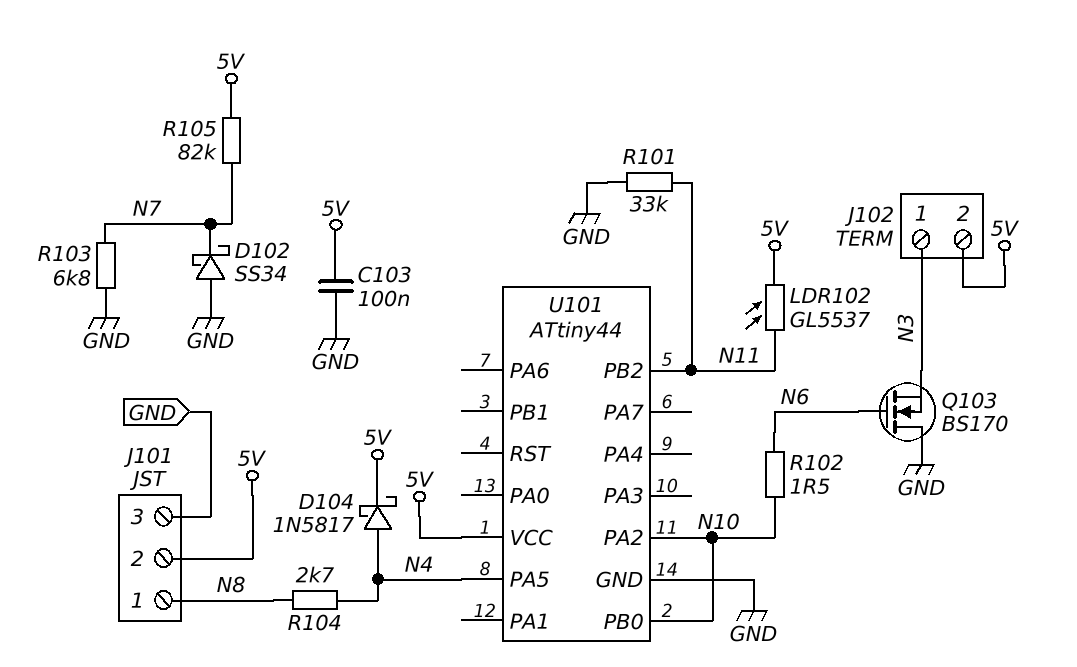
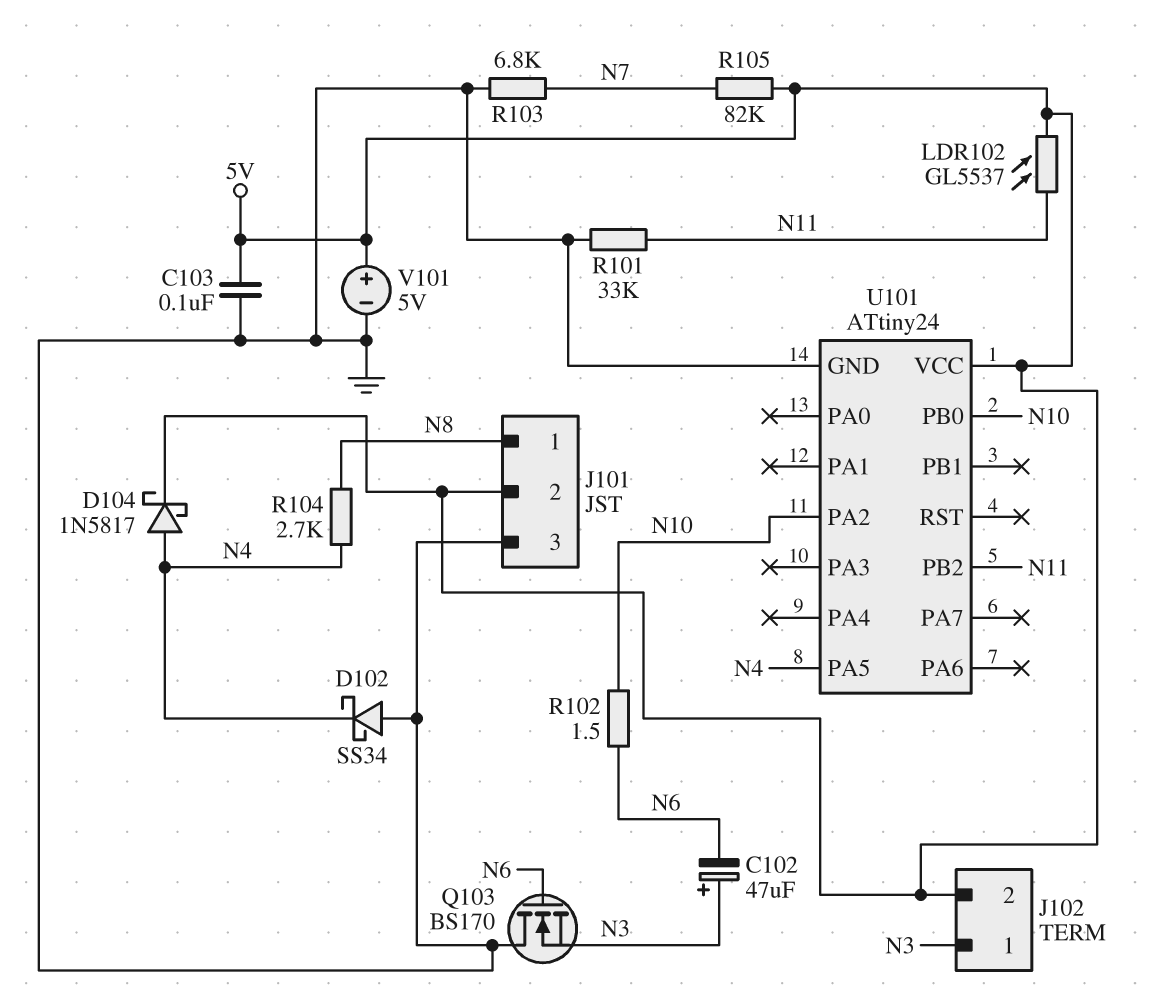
C102: none -> 47uF (plus N3, minus N6)
D102: schottky SS34 (A GND, K N7) -> schottky SS34 (A GND, K N4)
U101: ATtiny44 -> ATtiny24
V101: none -> 5V (plus 5V, minus GND)

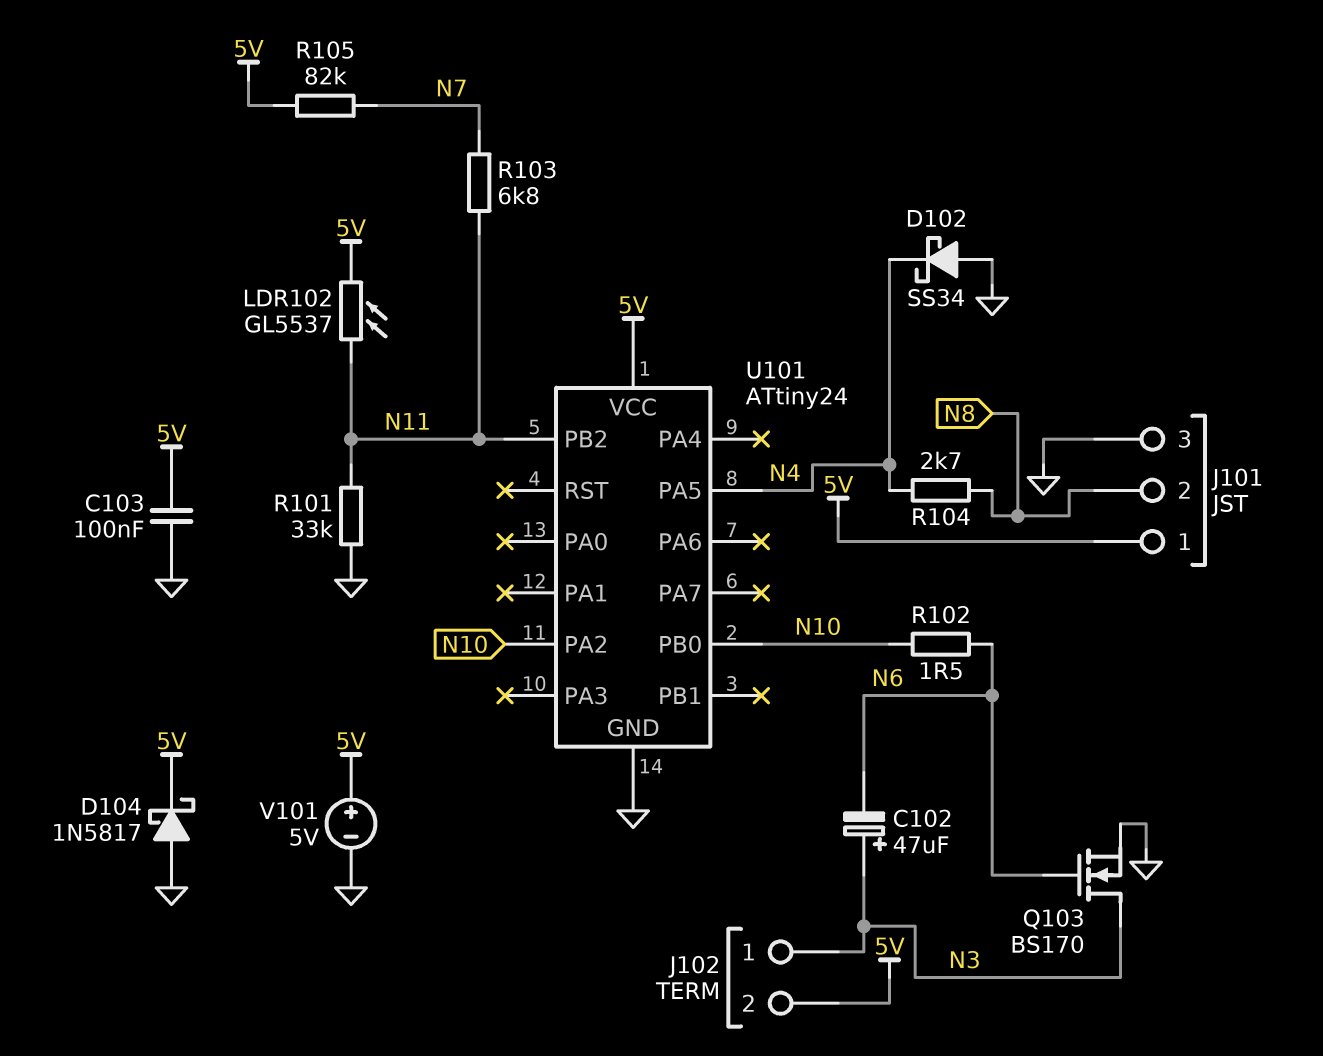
D104: schottky 1N5817 (A N4, K 5V) -> schottky 1N5817 (A GND, K 5V)
J101 pin 1: N8 -> 5V
J101 pin 2: 5V -> N8
Q103: NMOS BS170 (G N6, D GND, S N3) -> NMOS BS170 (G N6, D N3, S GND)
R103: 6.8k (GND, N7) -> 6.8k (N7, N11)

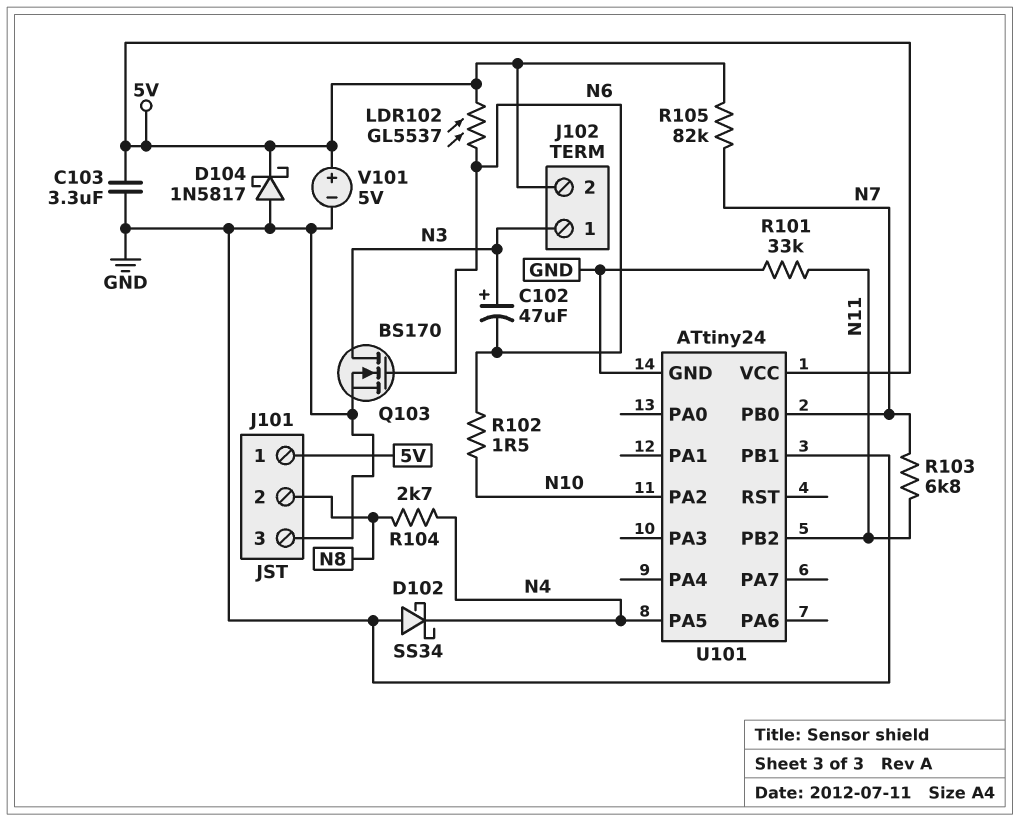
C103: 100nF (5V, GND) -> 3.3uF (5V, GND)
LDR102: GL5537 (5V, N11) -> GL5537 (5V, N6)
U101 pin PB0: N10 -> N7
U101 pin PB1: none -> GND

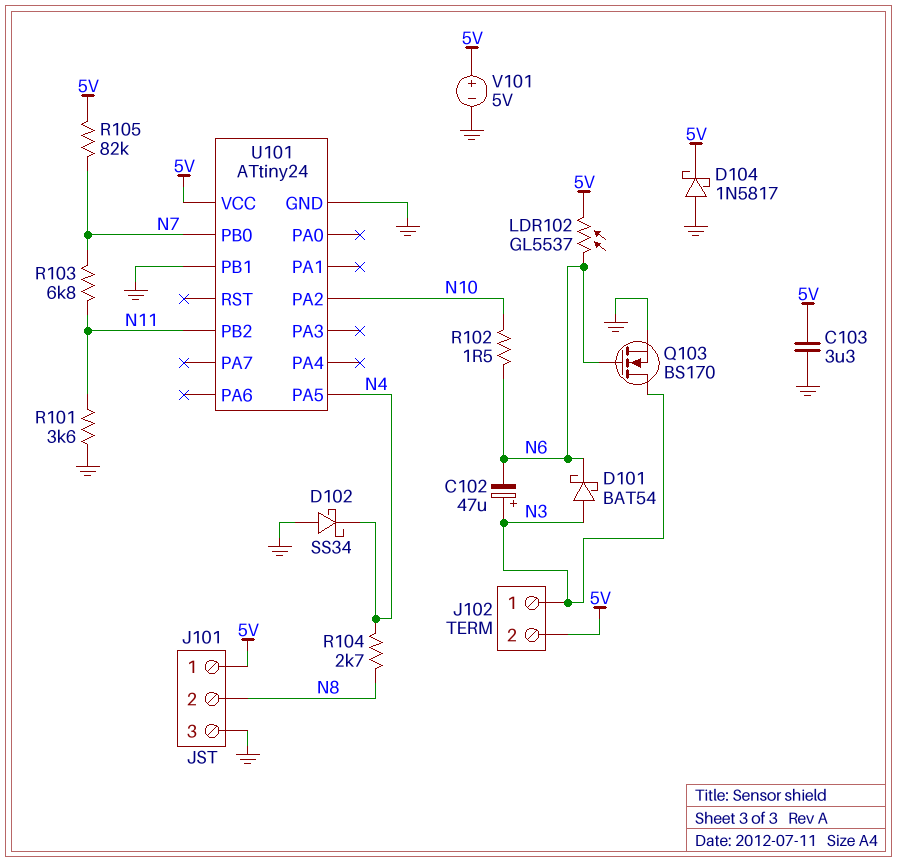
D101: none -> schottky BAT54 (A N3, K N6)
R101: 33k (GND, N11) -> 3.6k (GND, N11)

